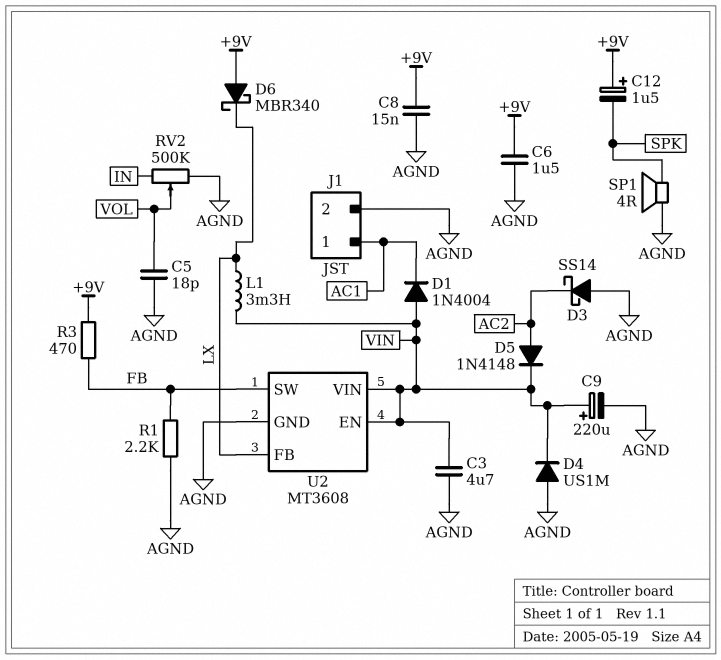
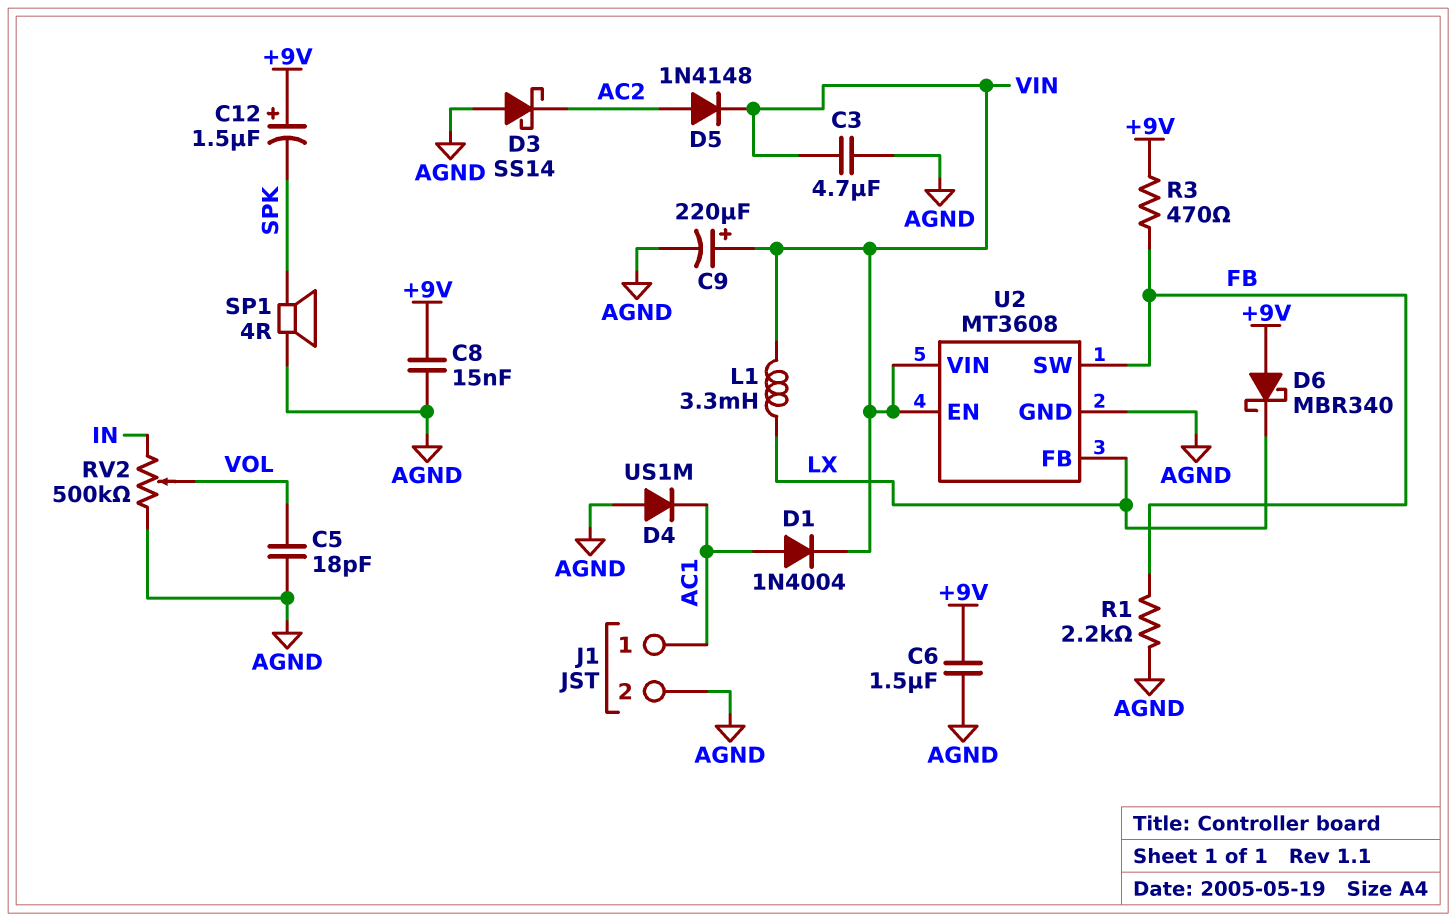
D1: diode 1N4004 (A VIN, K AC1) -> diode 1N4004 (A AC1, K VIN)
D4: diode US1M (A AGND, K VIN) -> diode US1M (A AGND, K AC1)

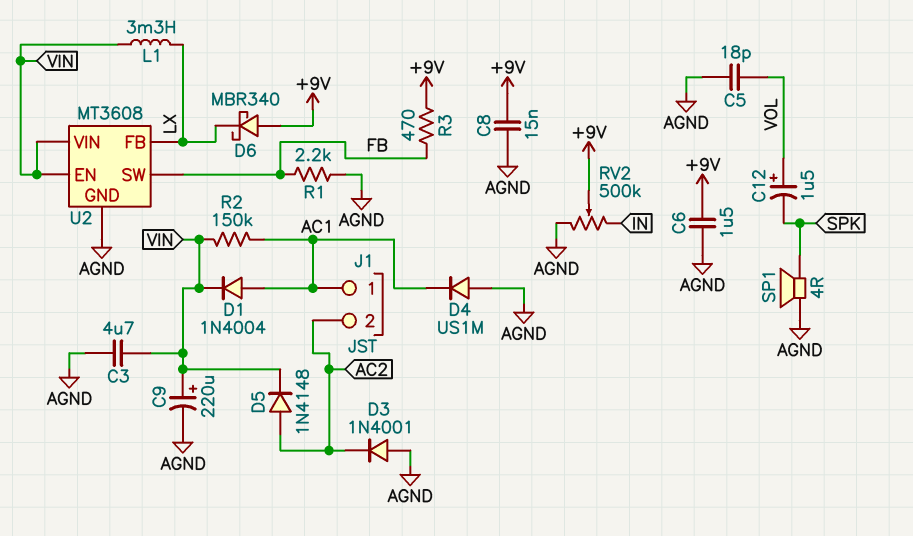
C12: 1.5uF (plus +9V, minus SPK) -> 1.5uF (plus VOL, minus SPK)
D3: schottky SS14 (A AGND, K AC2) -> diode 1N4001 (A AGND, K AC2)
J1 pin 2: AGND -> AC2
R2: none -> 150k (AC1, VIN)
RV2: 500k (AGND, IN, wiper VOL) -> 500k (AGND, IN, wiper +9V)

